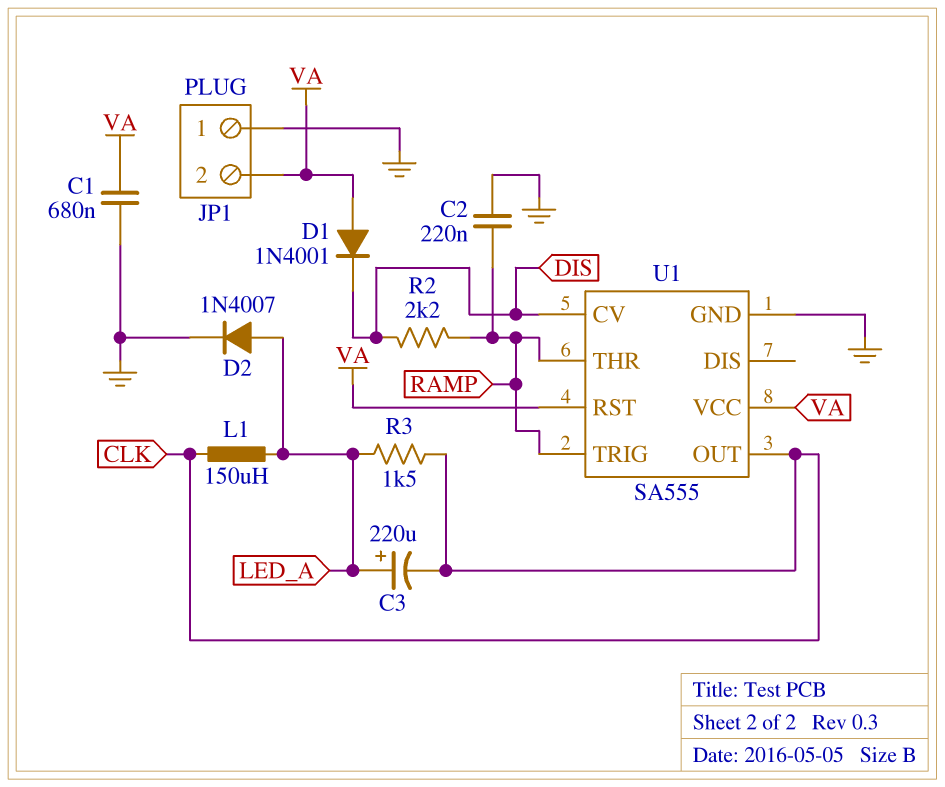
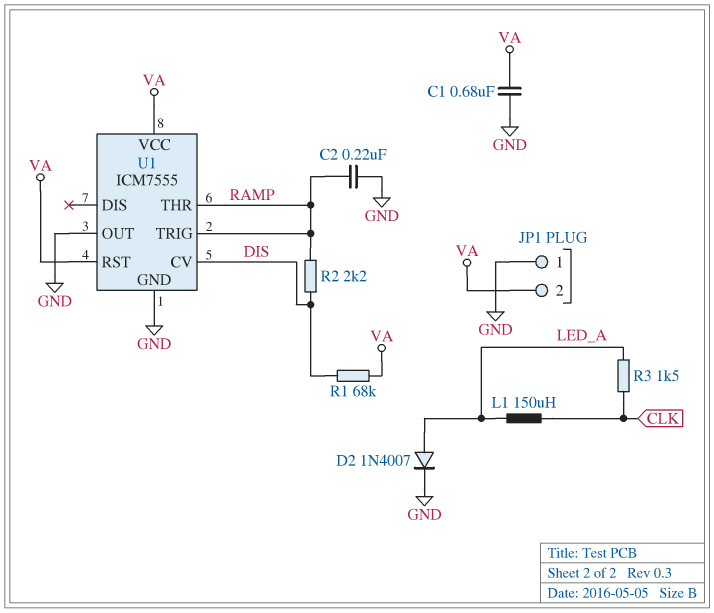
C3: 220uF (plus LED_A, minus CLK) -> none
D1: diode 1N4001 (A VA, K DIS) -> none
R1: none -> 68k (DIS, VA)
U1: SA555 -> ICM7555
U1 pin OUT: CLK -> GND

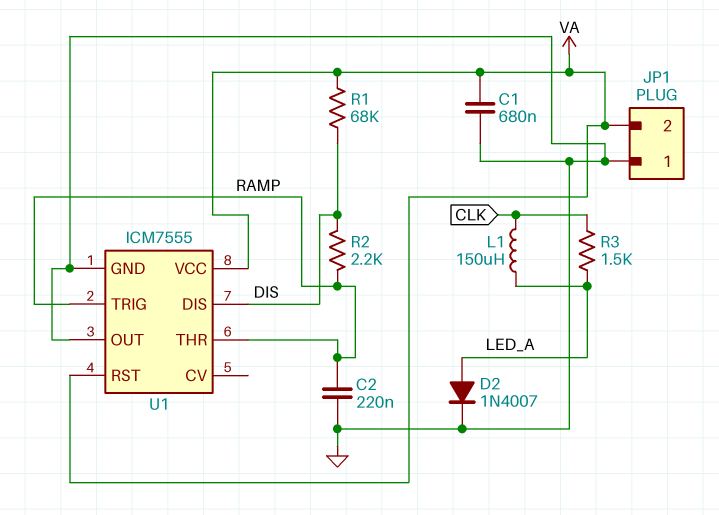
U1 pin CV: DIS -> none
U1 pin DIS: none -> DIS

